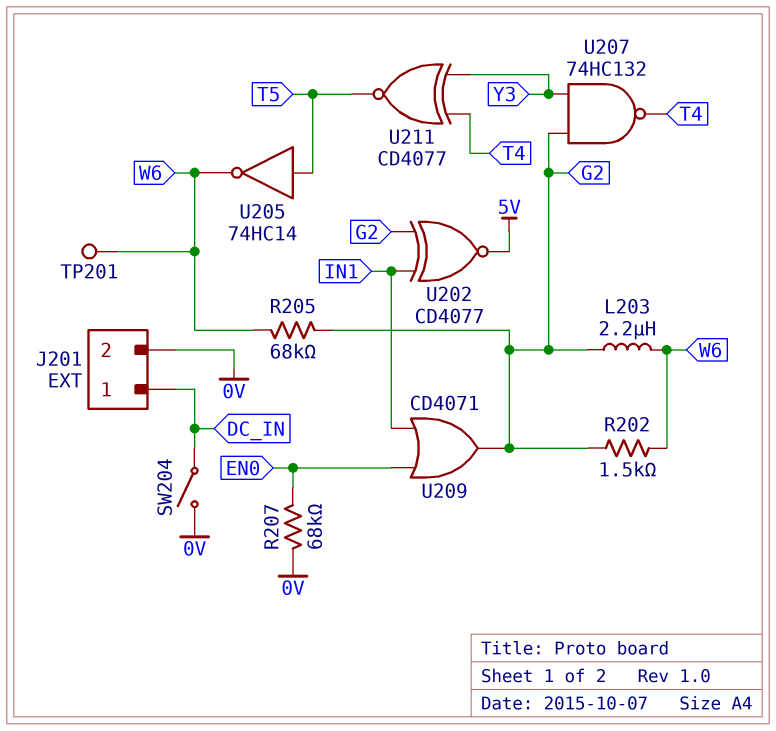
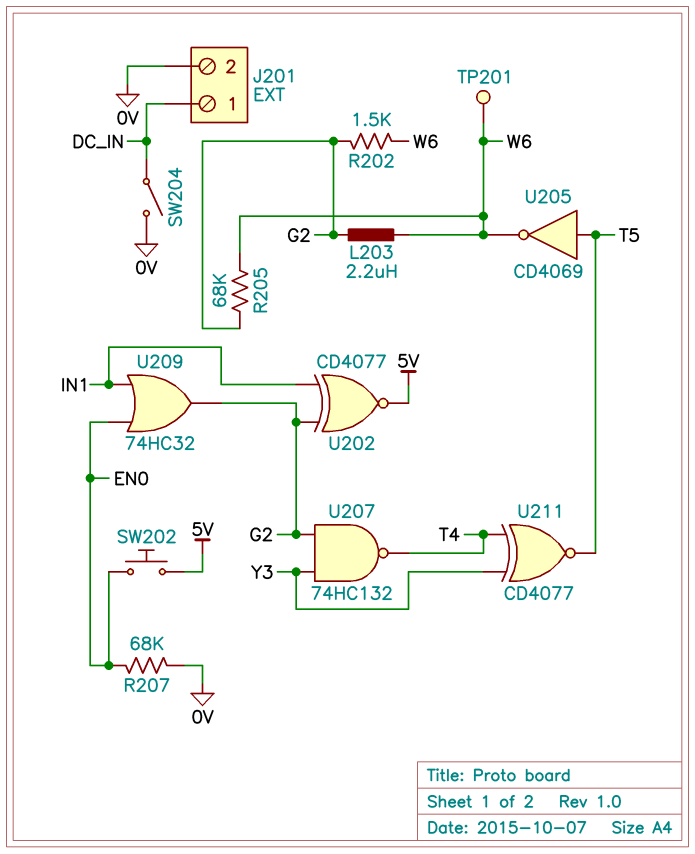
SW202: none -> button (5V, EN0)
U205: NOT 74HC14 (in T5, out W6) -> NOT CD4069 (in T5, out W6)
U209: OR CD4071 (in EN0, in IN1, out G2) -> OR 74HC32 (in EN0, in IN1, out G2)

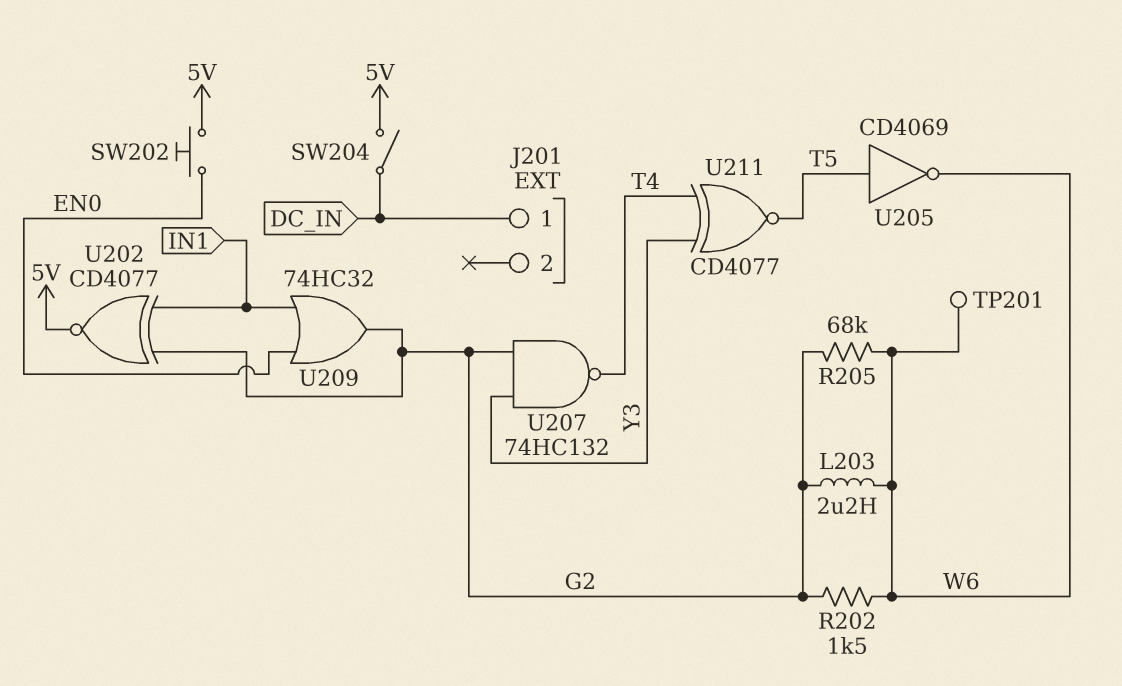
J201 pin 2: 0V -> none
R207: 68k (0V, EN0) -> none
SW204: switch (0V, DC_IN) -> switch (5V, DC_IN)

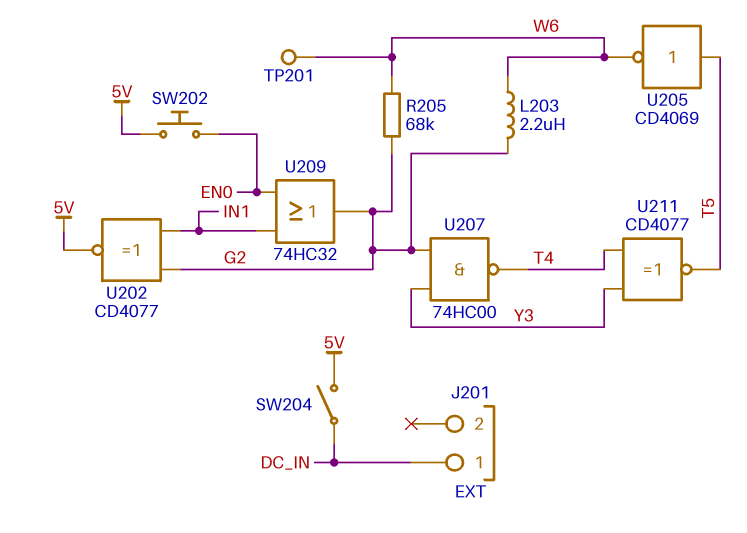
R202: 1.5k (G2, W6) -> none
U207: NAND 74HC132 (in G2, in Y3, out T4) -> NAND 74HC00 (in G2, in Y3, out T4)

